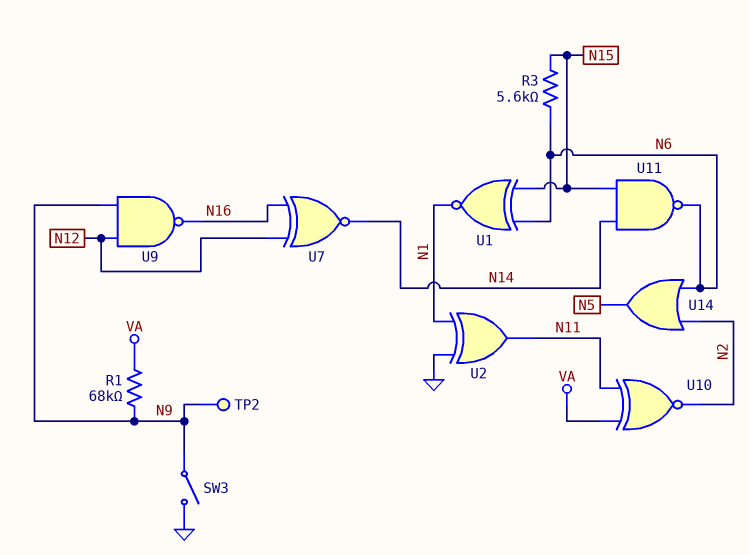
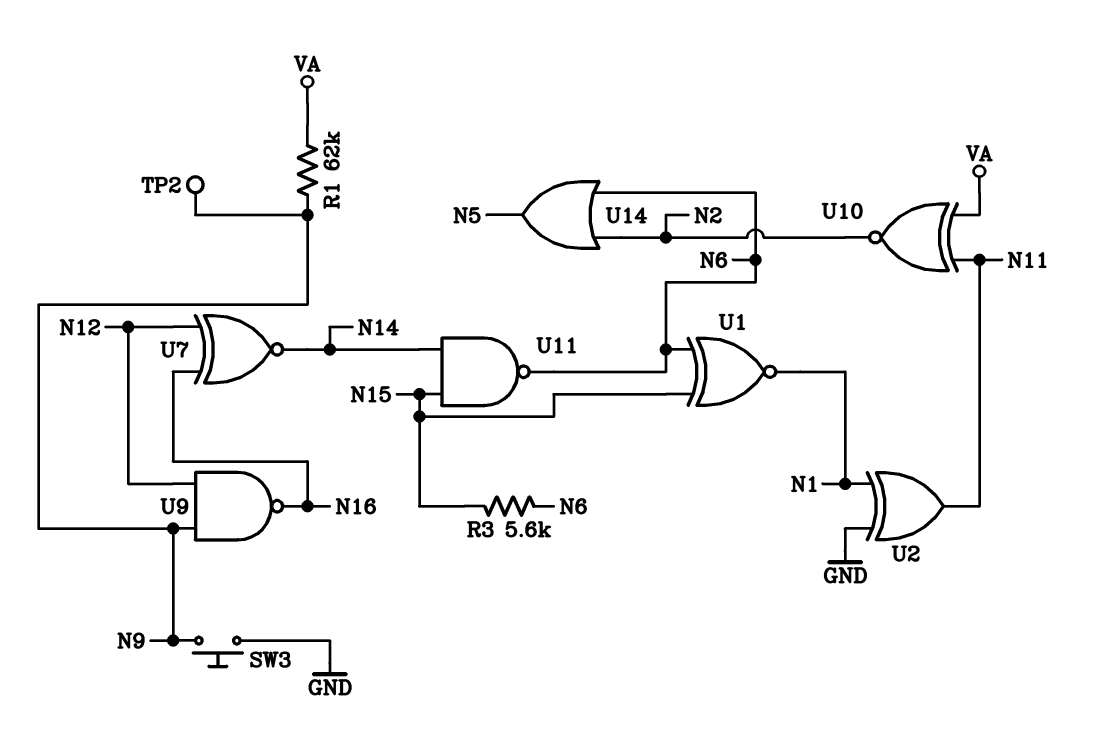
R1: 68k (N9, VA) -> 62k (N9, VA)
SW3: switch (GND, N9) -> button (GND, N9)

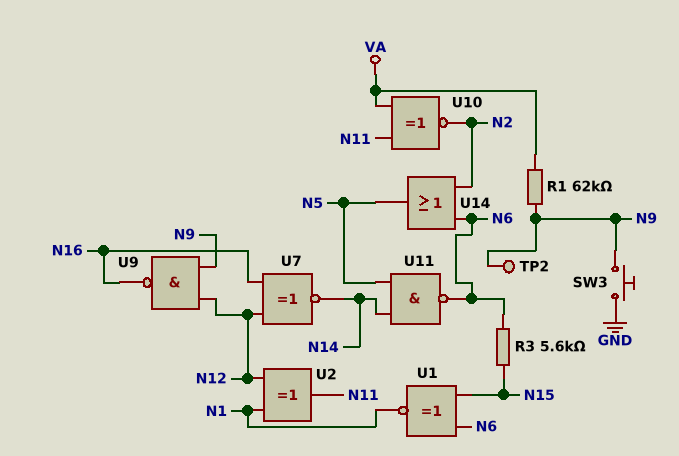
U2: XOR (in GND, in N1, out N11) -> XOR (in N1, in N12, out N11)
U11: NAND (in N14, in N15, out N6) -> NAND (in N5, in N14, out N6)

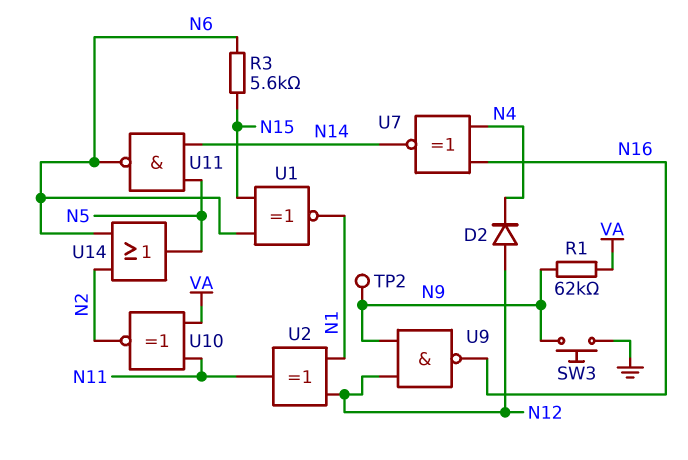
D2: none -> diode (A N12, K N4)
U7: XNOR (in N12, in N16, out N14) -> XNOR (in N4, in N16, out N14)

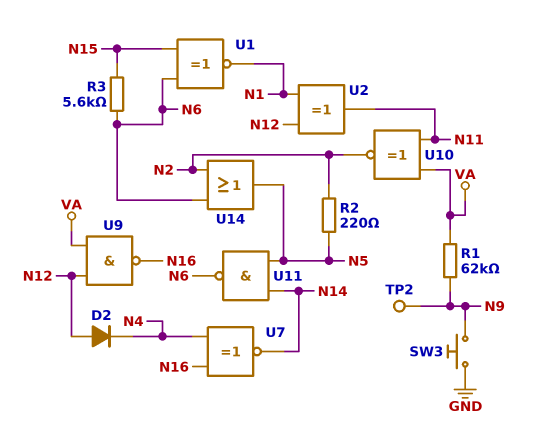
R2: none -> 220 (N2, N5)
U9: NAND (in N9, in N12, out N16) -> NAND (in N12, in VA, out N16)

